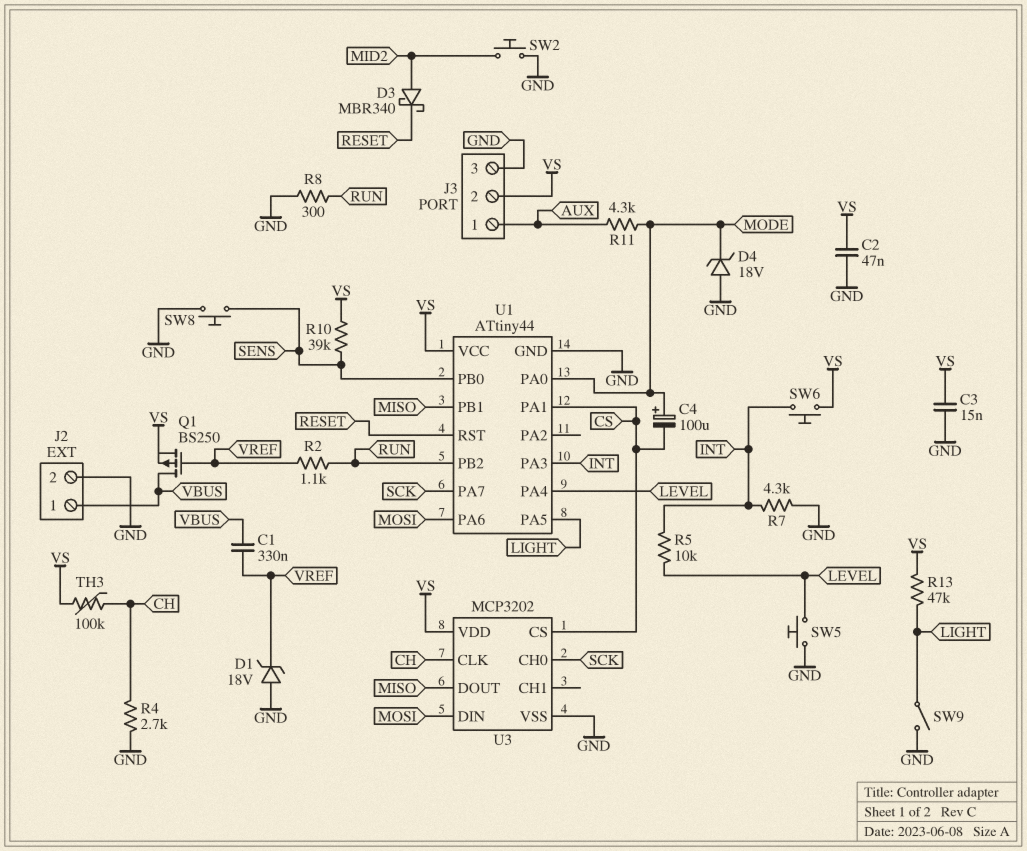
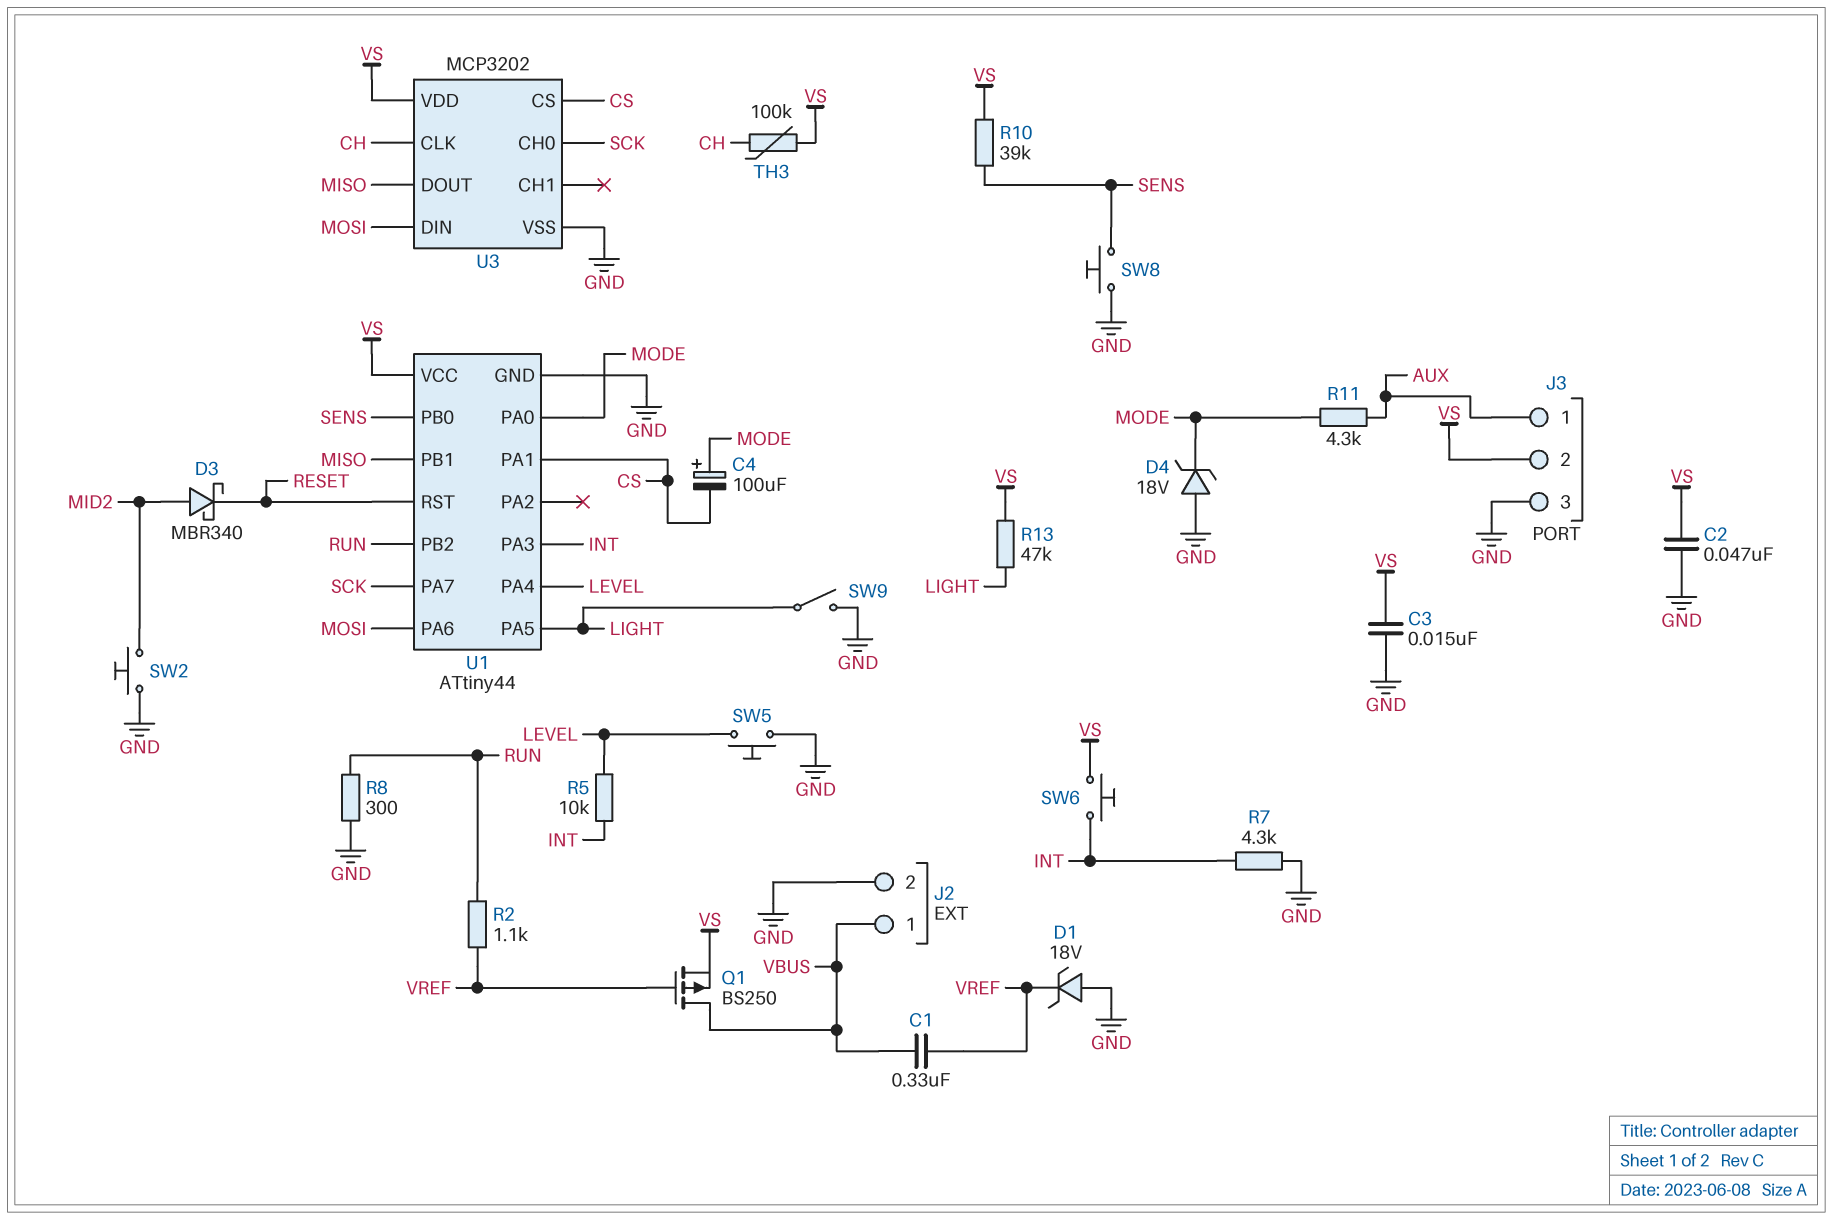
R4: 2.7k (CH, GND) -> none

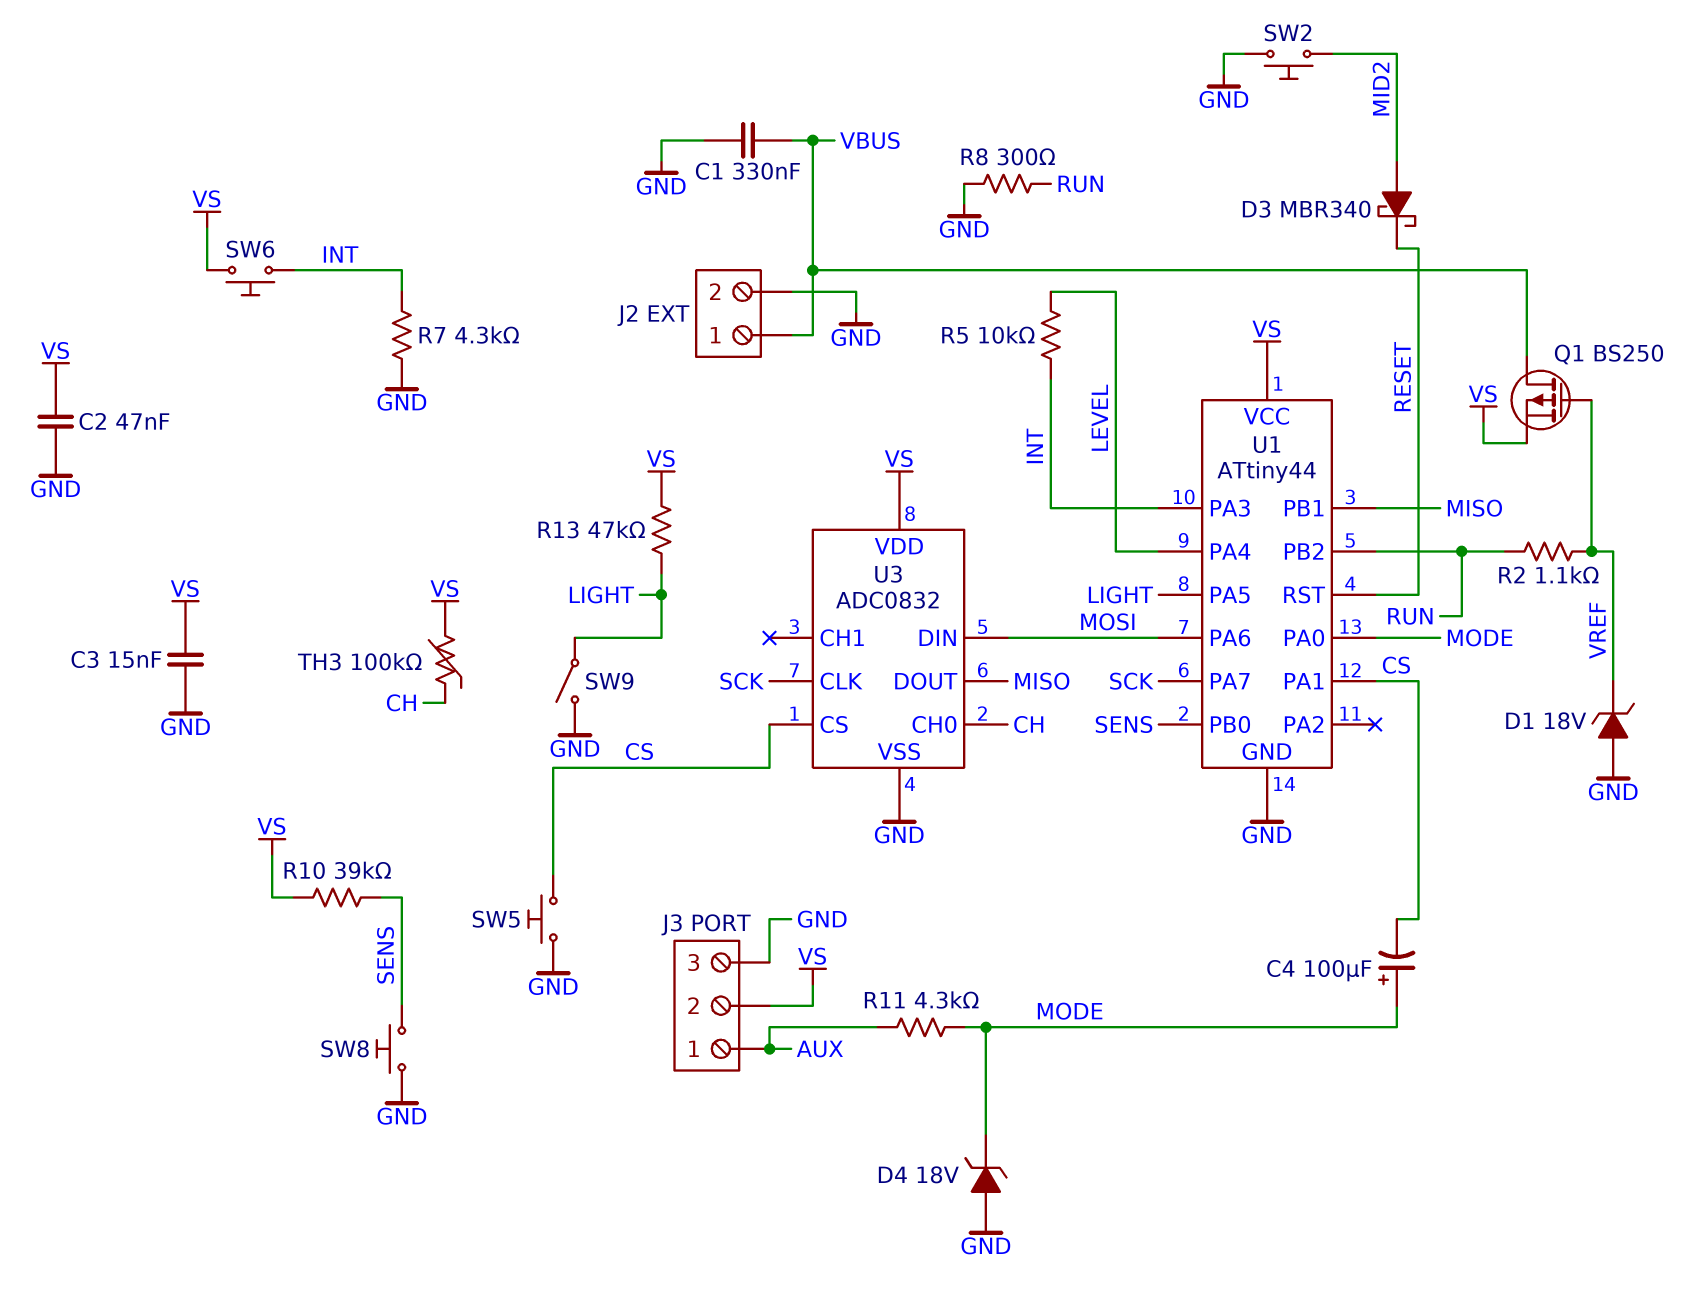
C1: 330nF (VBUS, VREF) -> 330nF (GND, VBUS)
SW5: button (GND, LEVEL) -> button (CS, GND)
U3: MCP3202 -> ADC0832
U3 pin CH0: SCK -> CH
U3 pin CLK: CH -> SCK

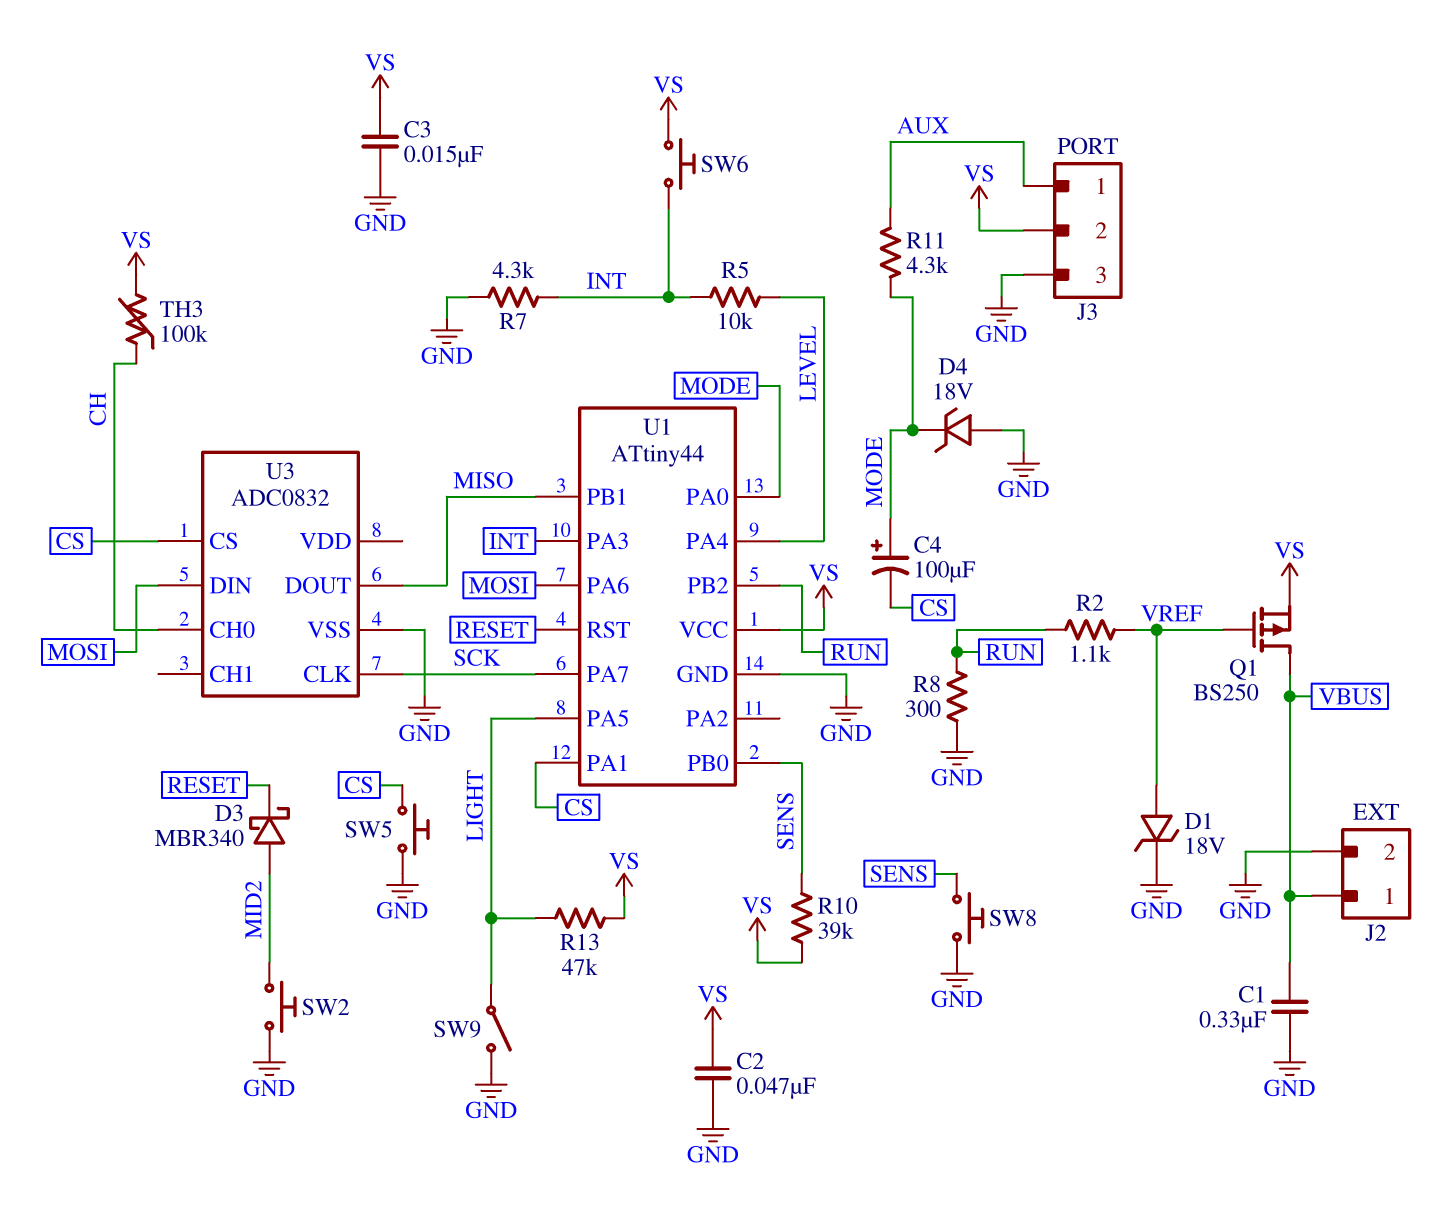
D1: zener 18V (A GND, K VREF) -> zener 18V (A VREF, K GND)
U3 pin VDD: VS -> none

